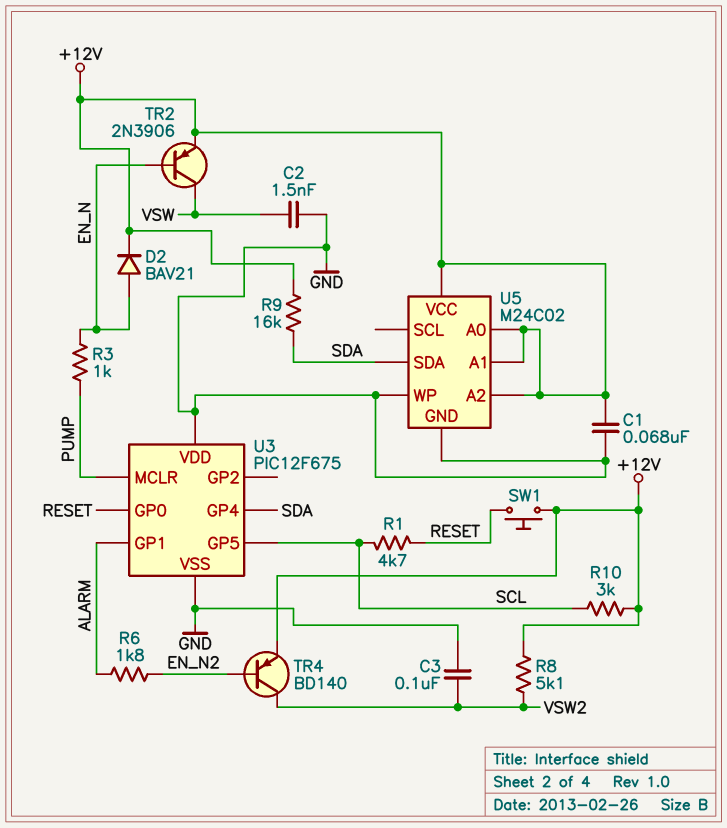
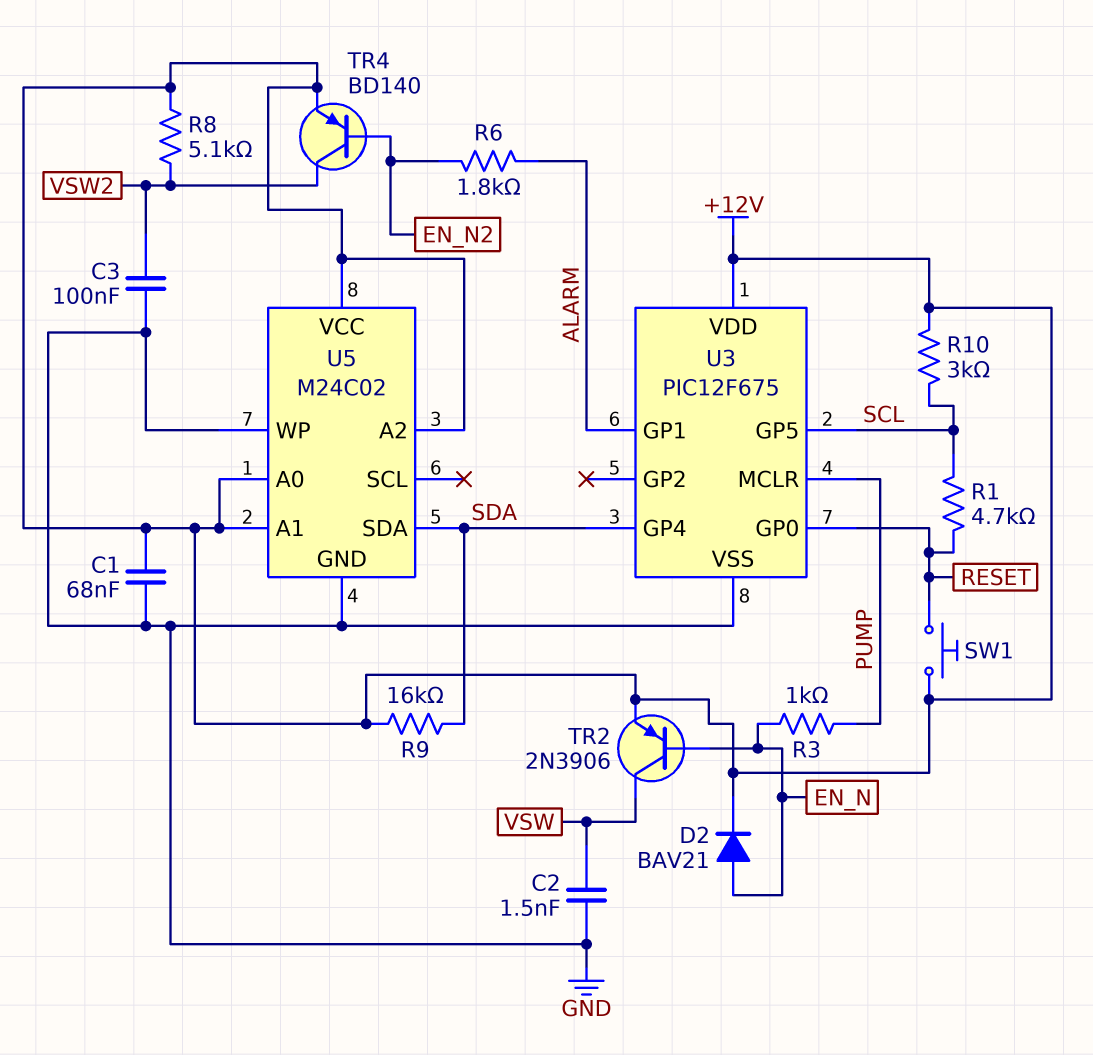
U3 pin VDD: GND -> +12V

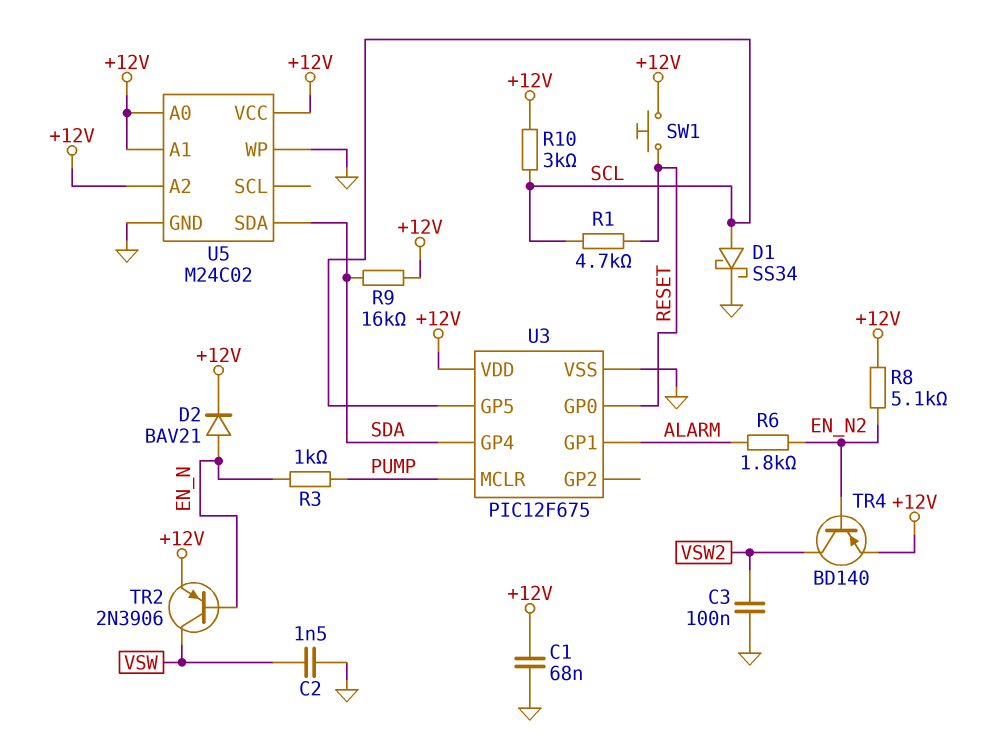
D1: none -> schottky SS34 (A SCL, K GND)
R8: 5.1k (+12V, VSW2) -> 5.1k (+12V, EN_N2)

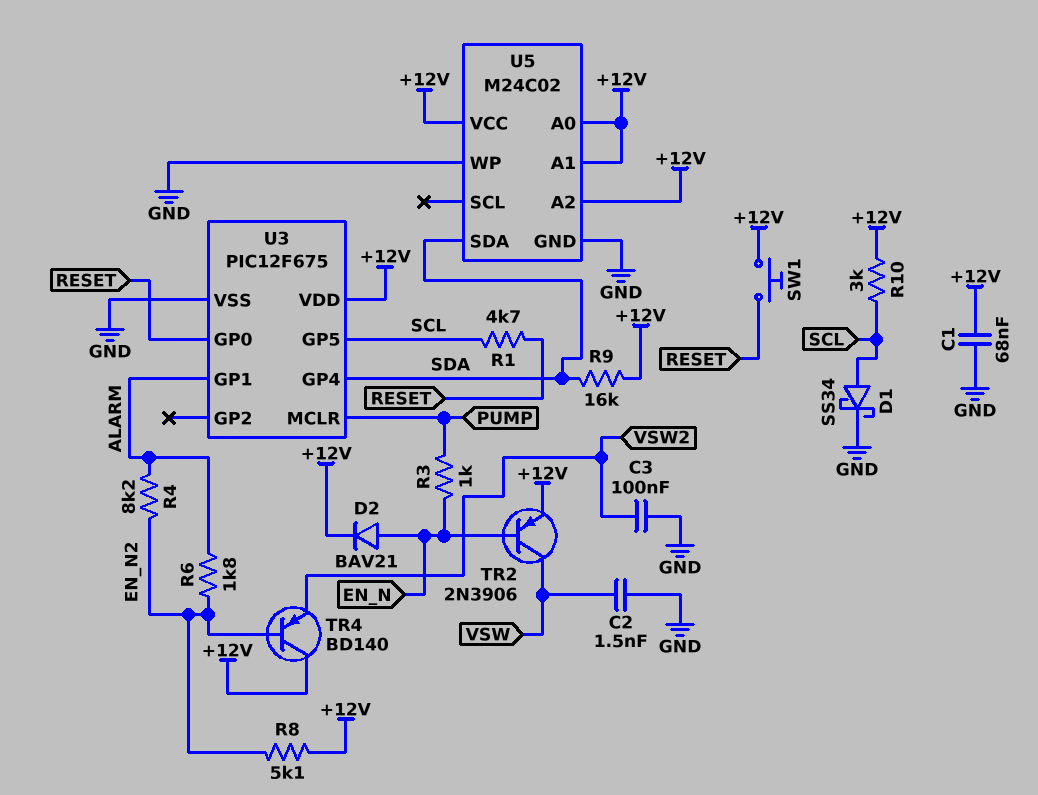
R4: none -> 8.2k (ALARM, EN_N2)
TR4: PNP BD140 (B EN_N2, C VSW2, E +12V) -> PNP BD140 (B EN_N2, C +12V, E VSW2)

